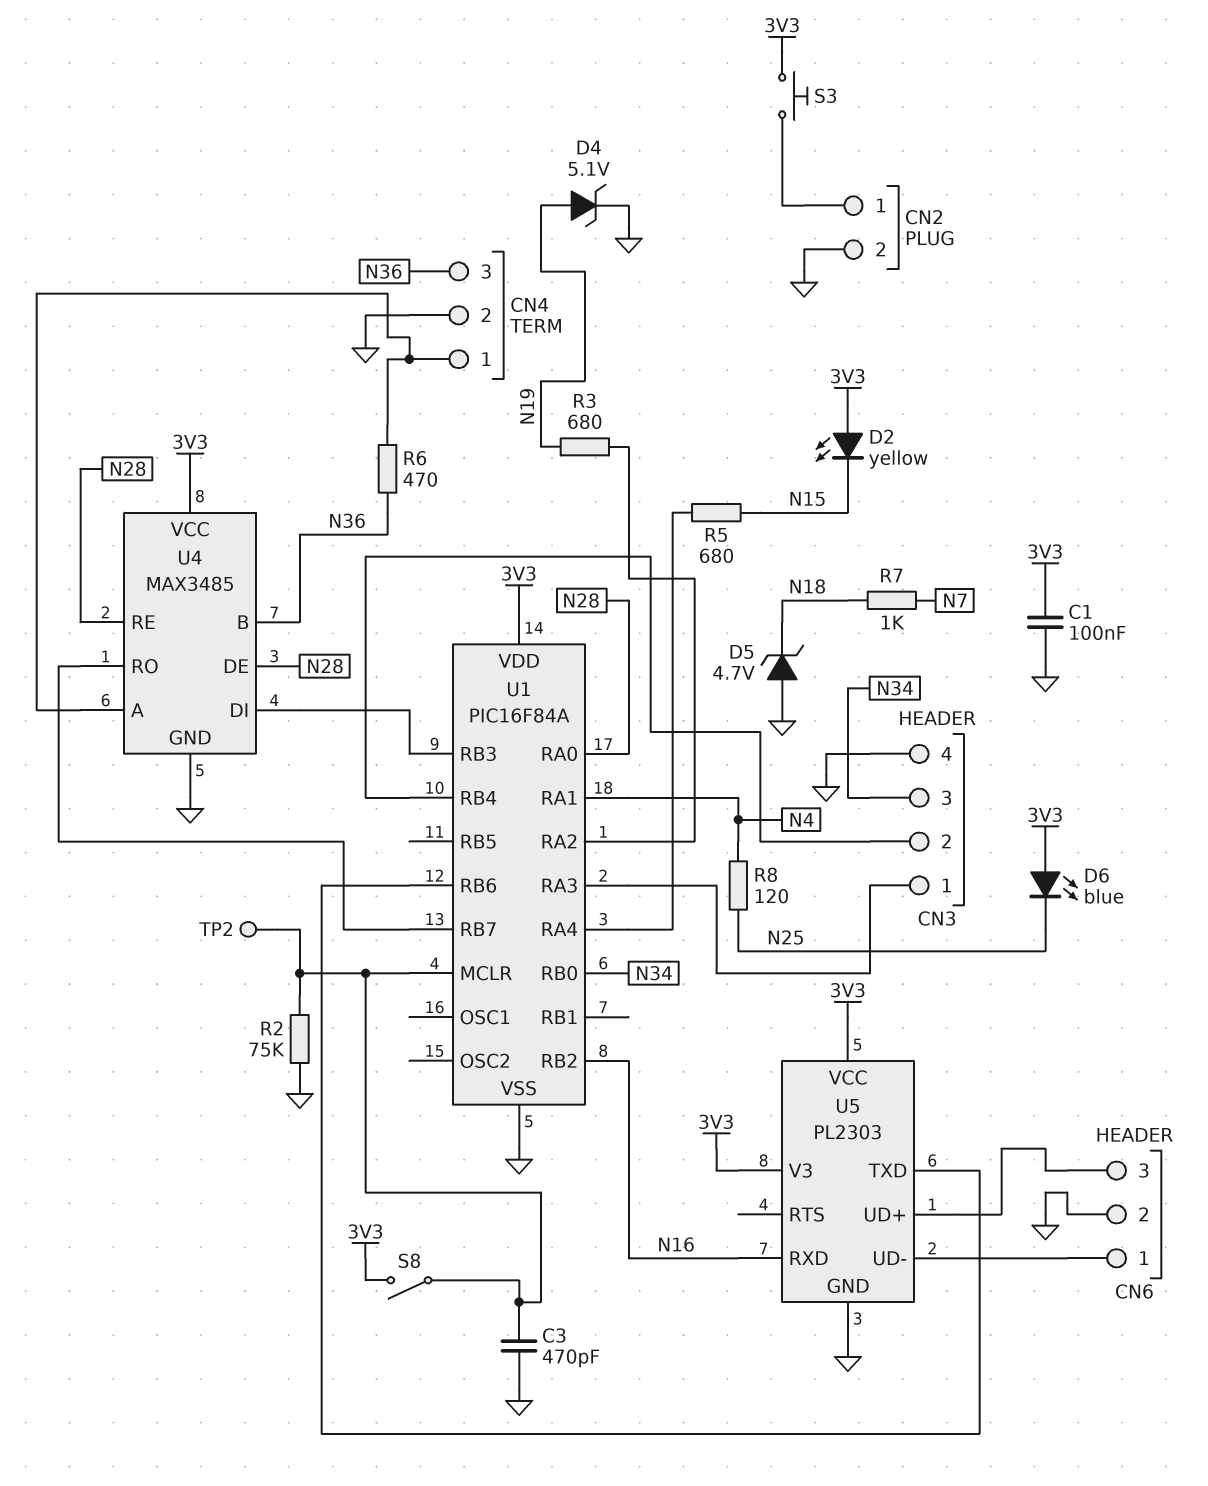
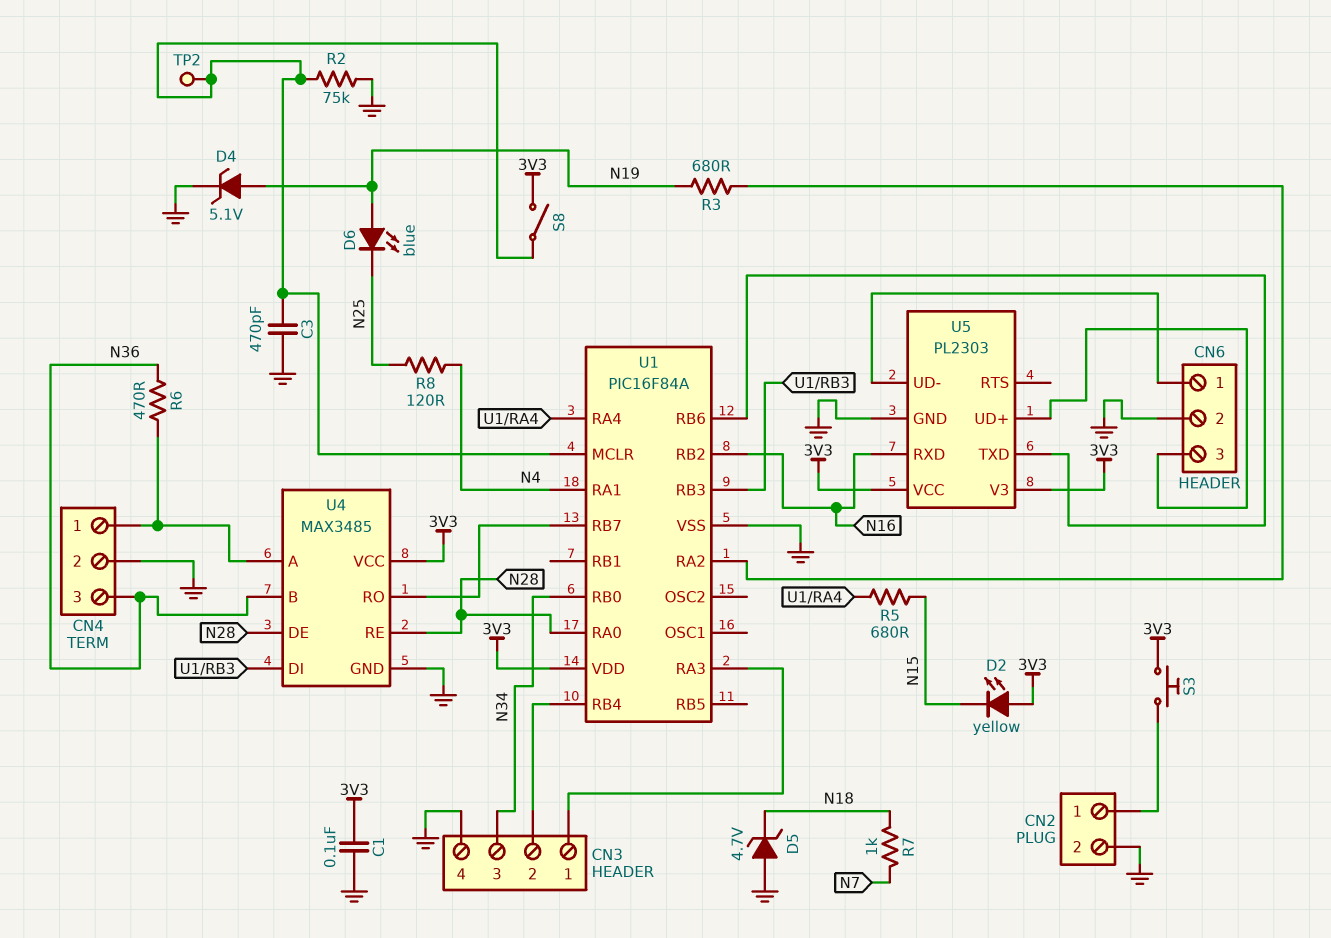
D6: LED blue (A 3V3, K N25) -> LED blue (A N19, K N25)

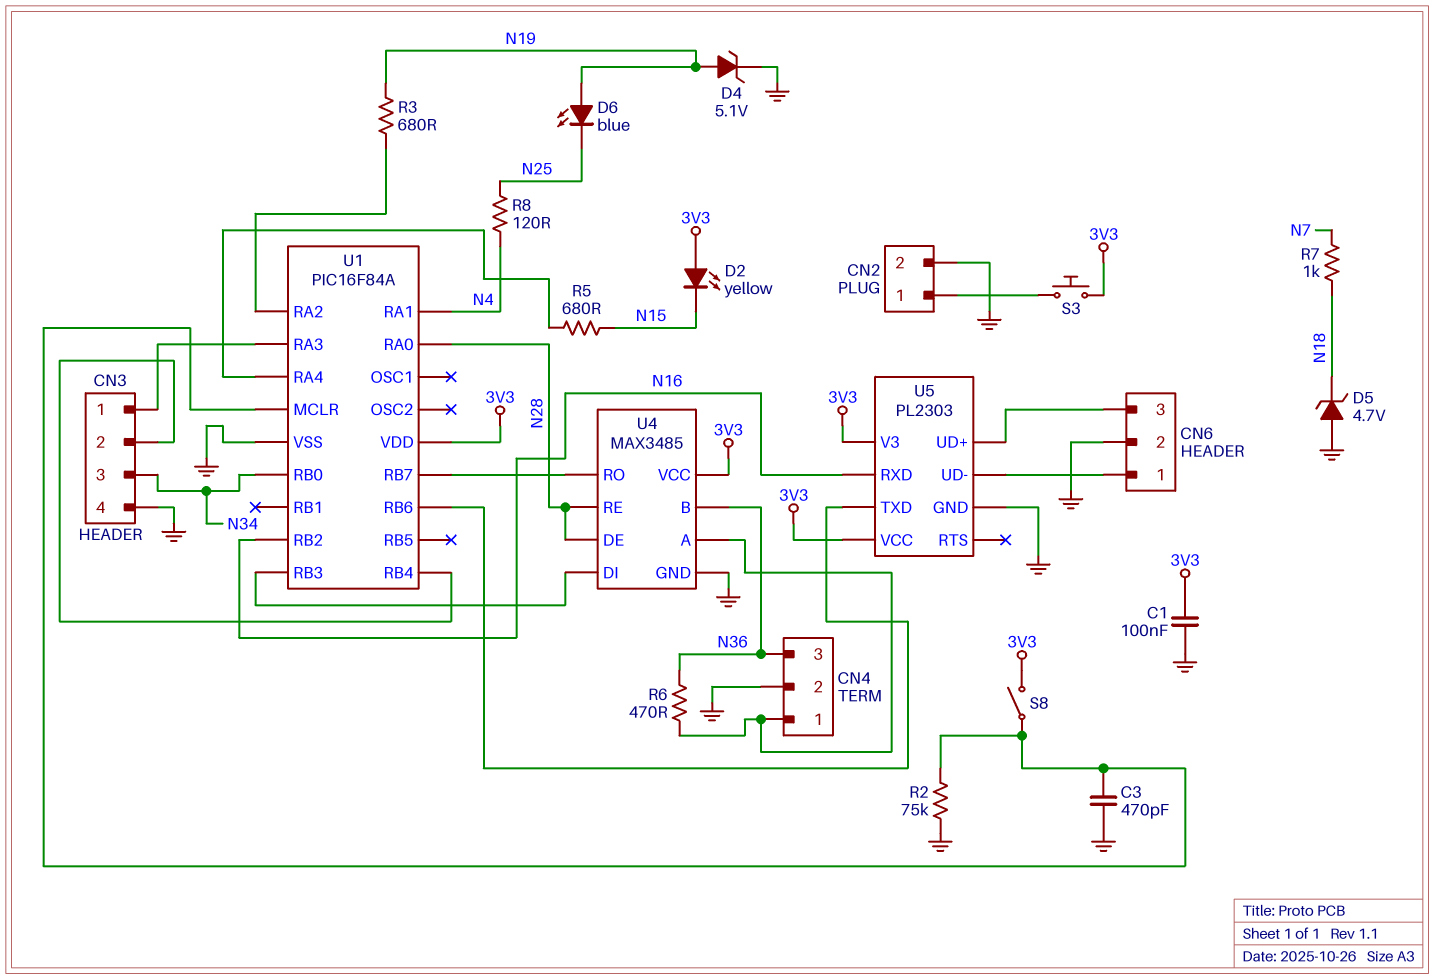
TP2: test point (U1/MCLR) -> none

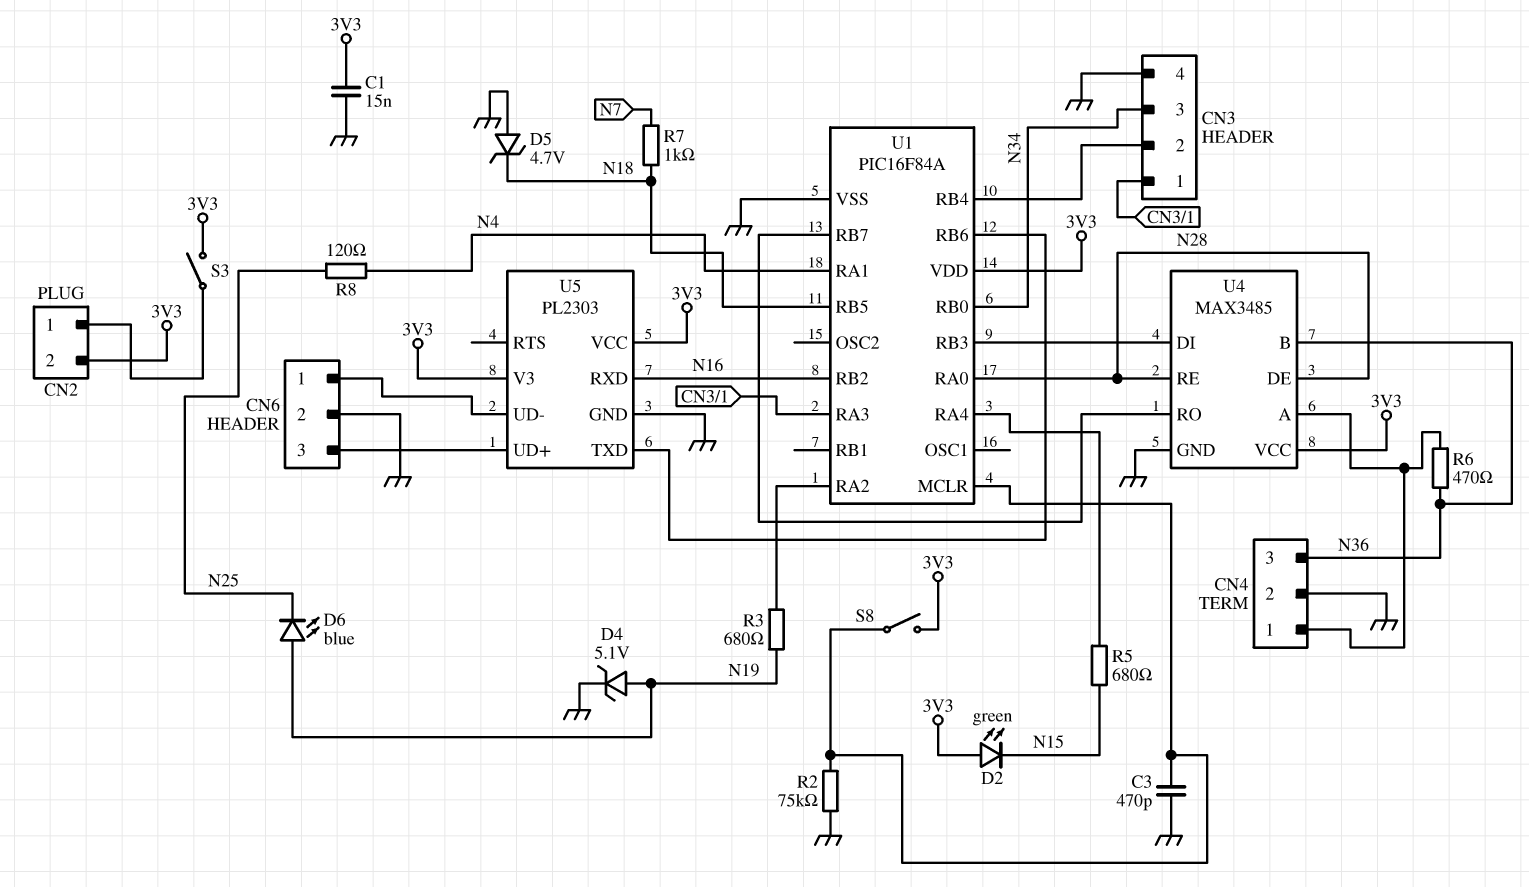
C1: 100nF (3V3, GND) -> 15nF (3V3, GND)
CN2 pin 2: GND -> 3V3
D2: LED yellow (A 3V3, K N15) -> LED green (A 3V3, K N15)
S3: button (3V3, CN2/1) -> switch (3V3, CN2/1)
U1 pin RB5: none -> N18

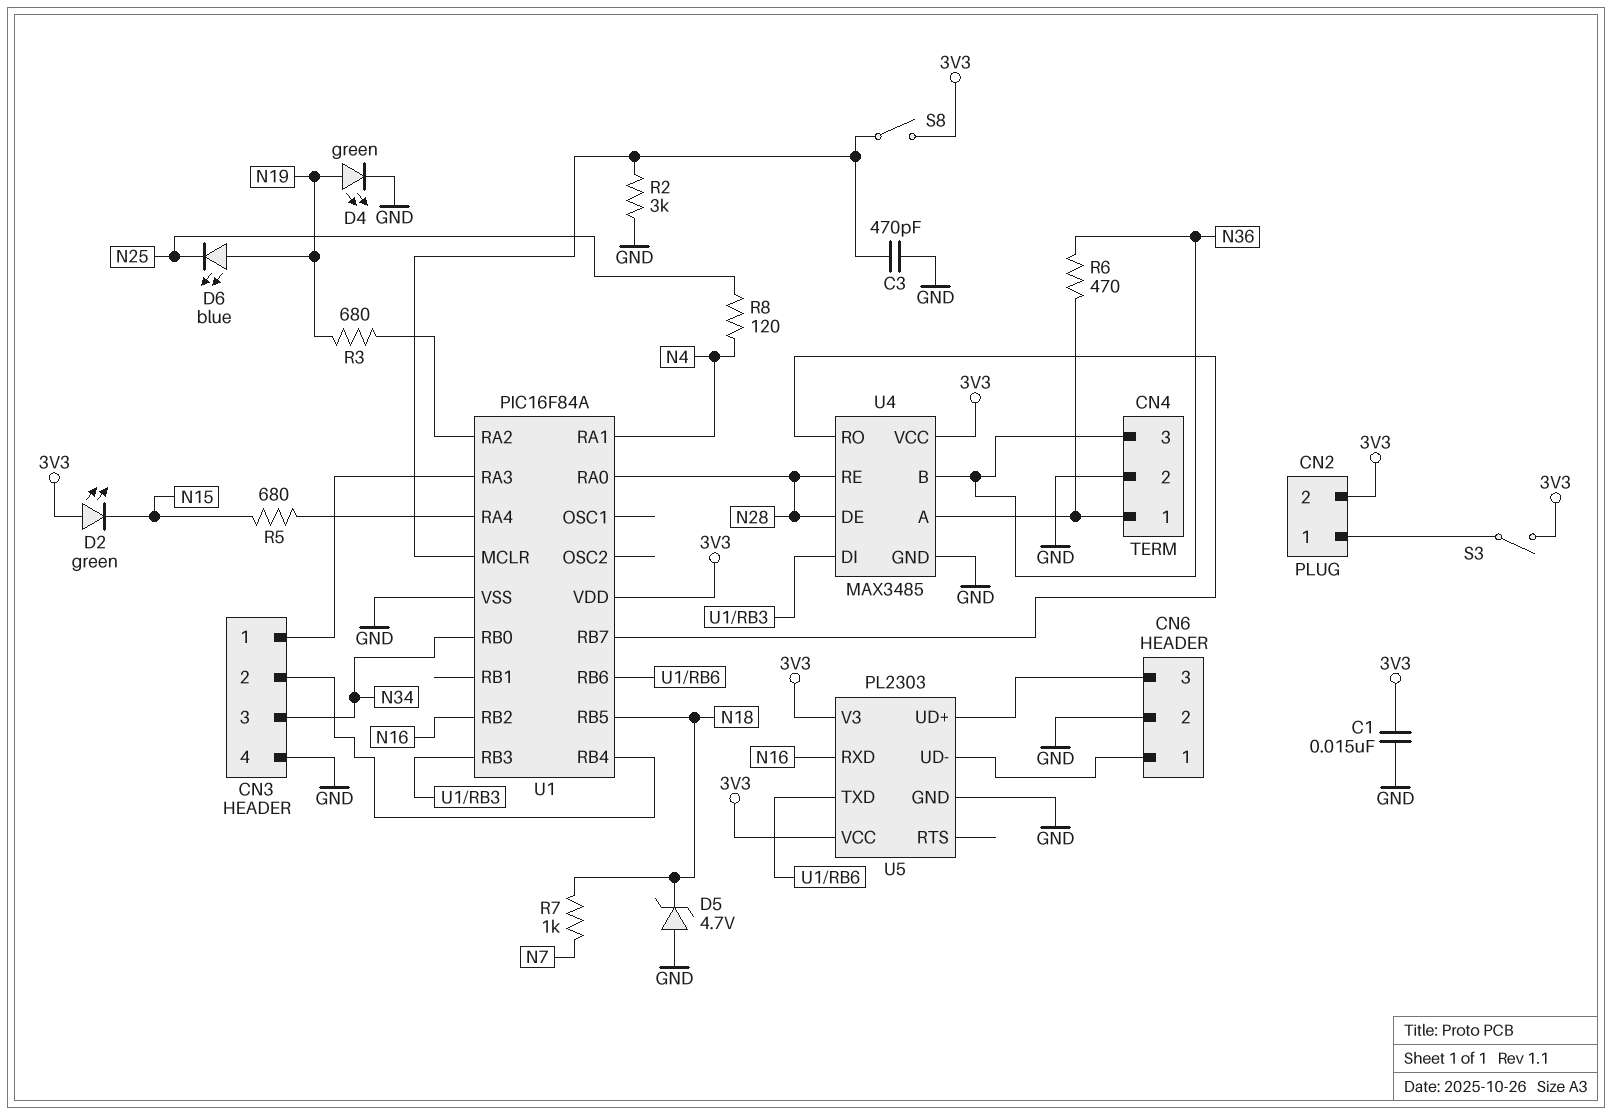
D4: zener 5.1V (A N19, K GND) -> LED green (A N19, K GND)
R2: 75k (GND, U1/MCLR) -> 3k (GND, U1/MCLR)

